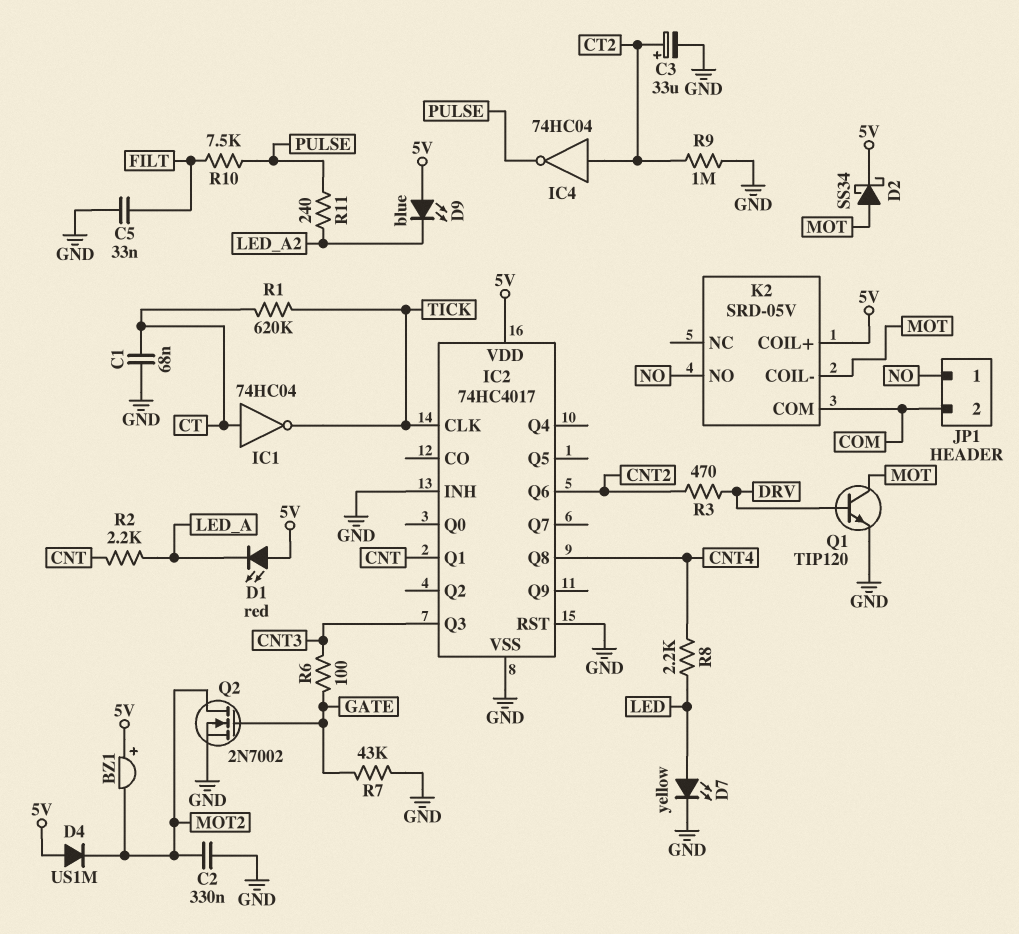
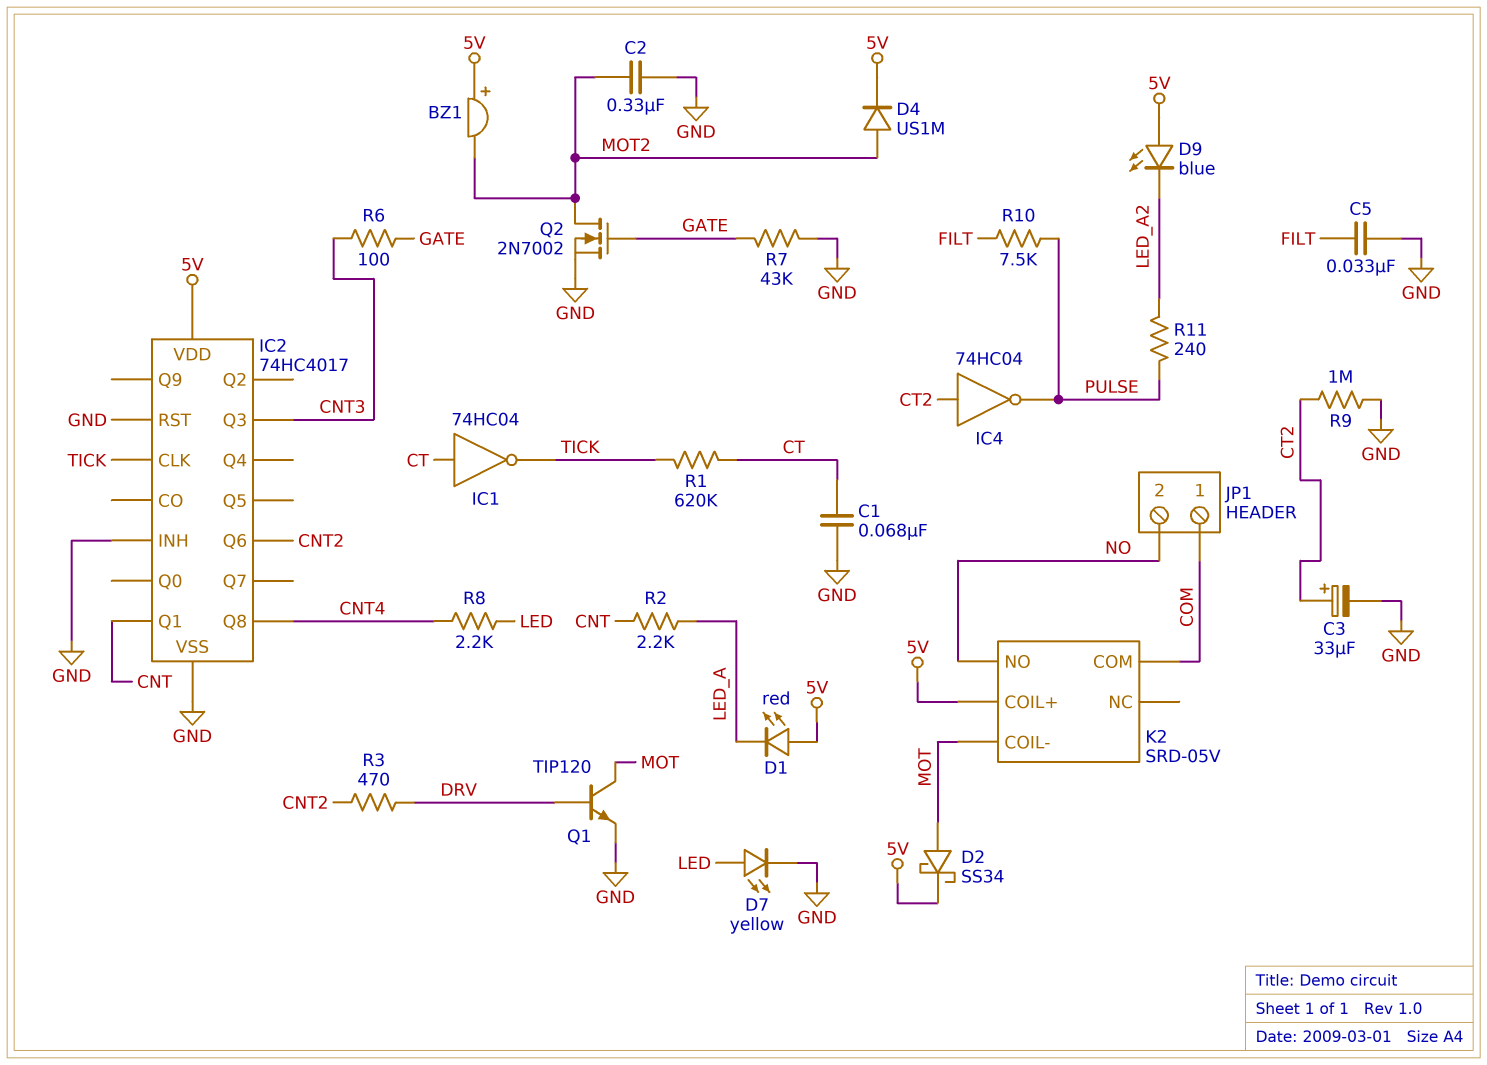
D4: diode US1M (A 5V, K MOT2) -> diode US1M (A MOT2, K 5V)
JP1 pin 1: NO -> COM
JP1 pin 2: COM -> NO

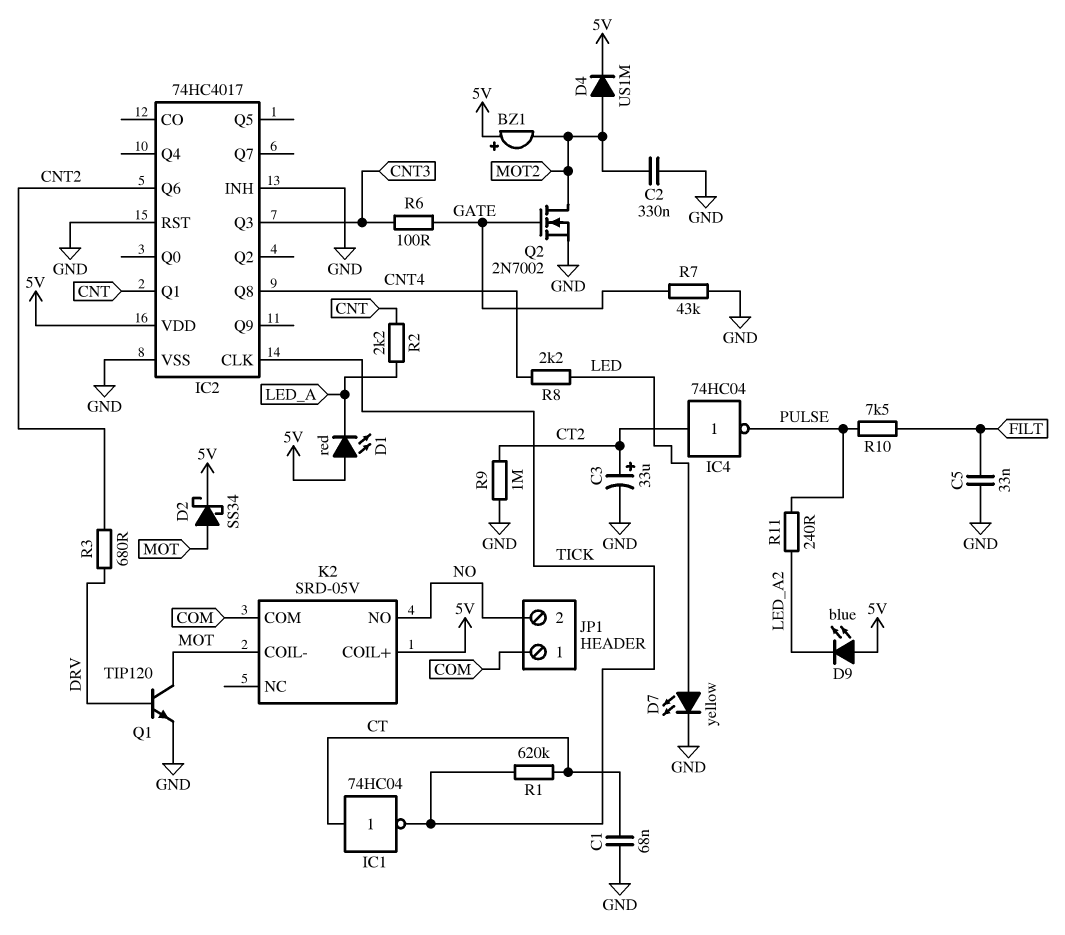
R3: 470 (CNT2, DRV) -> 680 (CNT2, DRV)

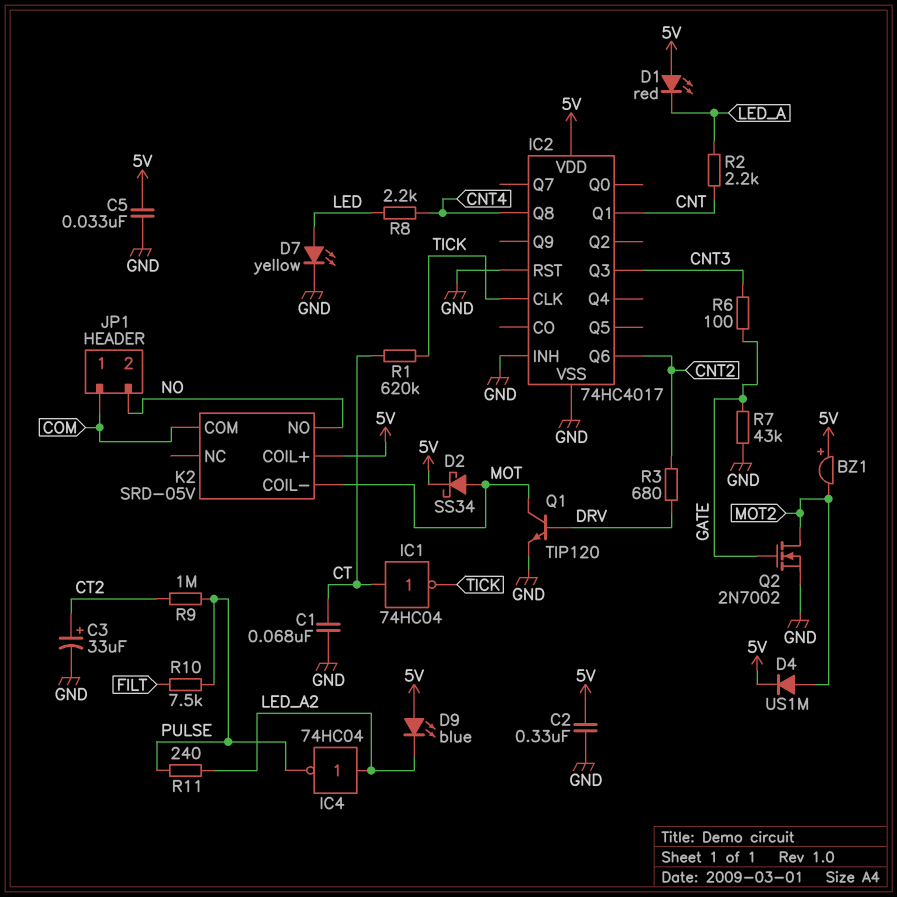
C2: 330nF (GND, MOT2) -> 330nF (5V, GND)
C5: 33nF (FILT, GND) -> 33nF (5V, GND)
IC4: NOT 74HC04 (in CT2, out PULSE) -> NOT 74HC04 (in LED_A2, out PULSE)
R9: 1M (CT2, GND) -> 1M (CT2, PULSE)

